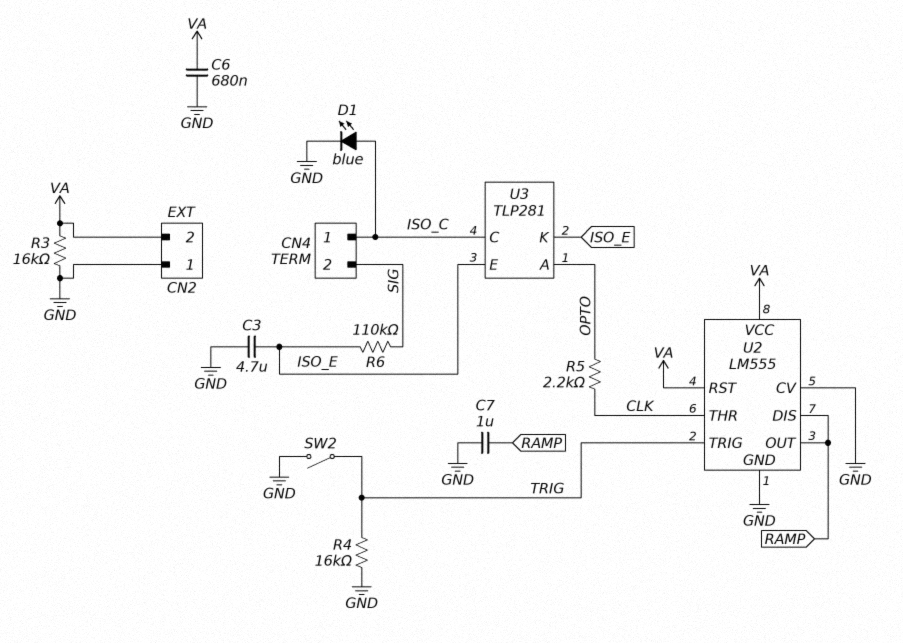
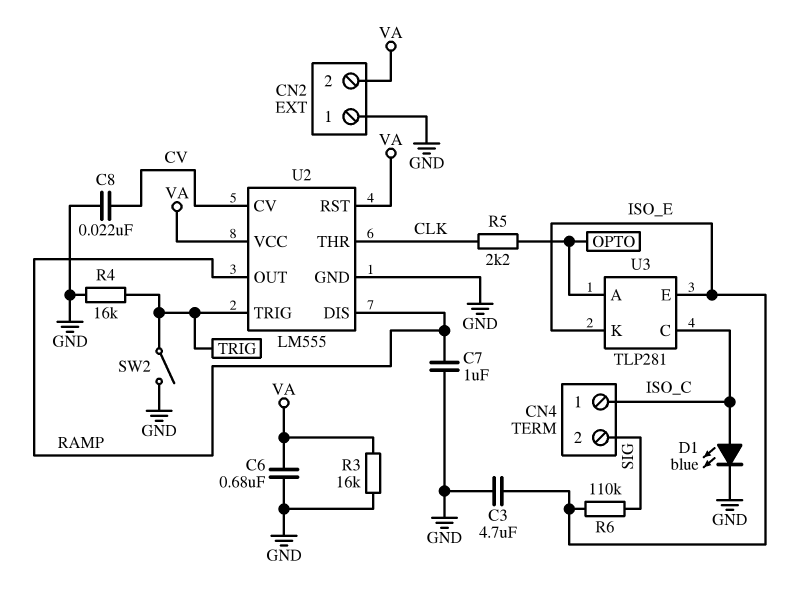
C8: none -> 22nF (CV, GND)
U2 pin CV: GND -> CV

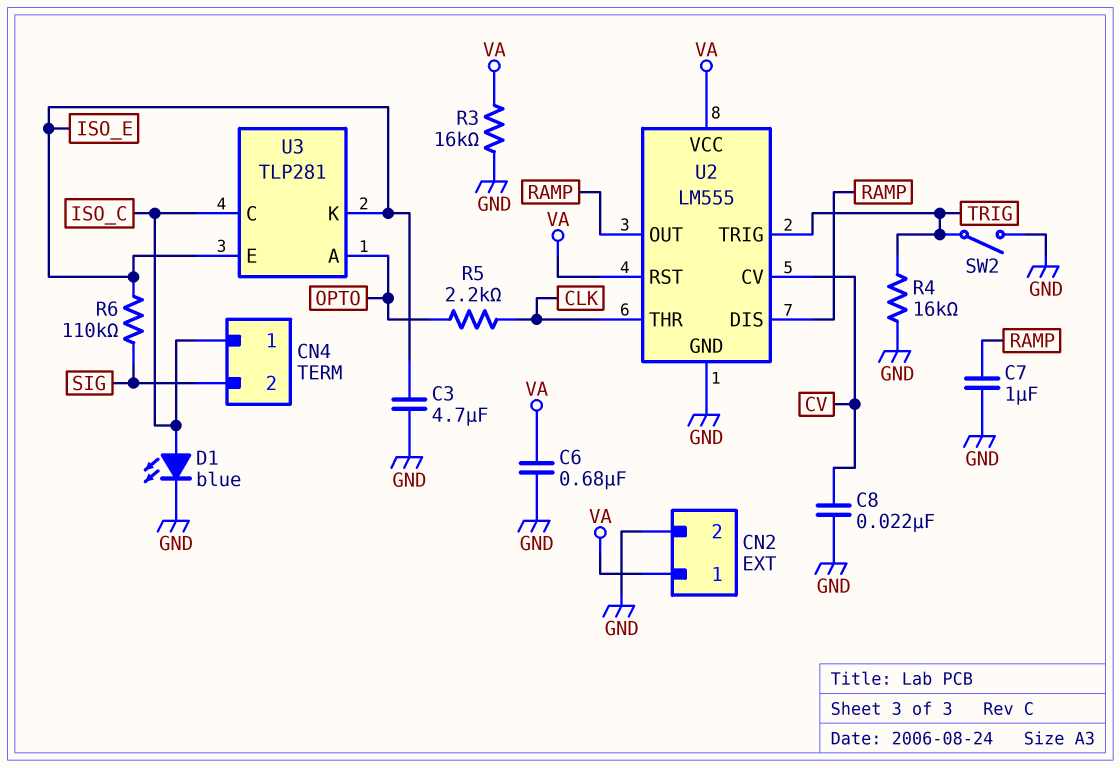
CN2 pin 1: GND -> VA
CN2 pin 2: VA -> GND

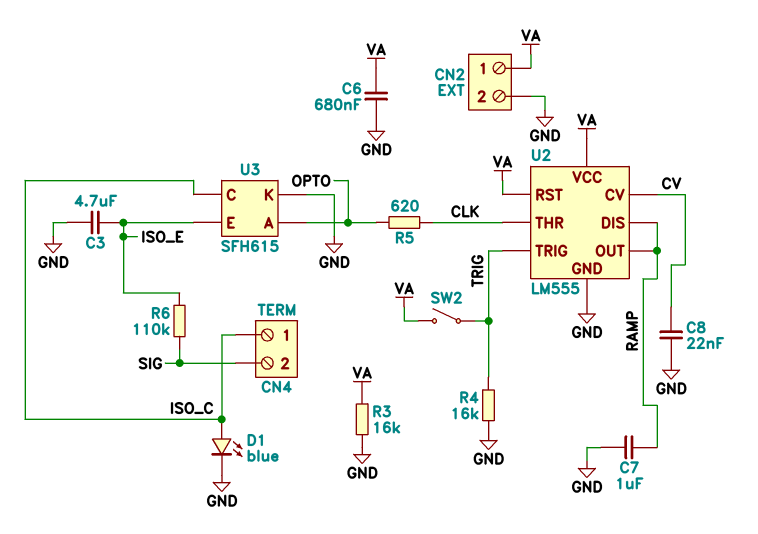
R5: 2.2k (CLK, OPTO) -> 620 (CLK, OPTO)
SW2: switch (GND, TRIG) -> switch (TRIG, VA)
U3: TLP281 -> SFH615
U3 pin K: ISO_E -> GND

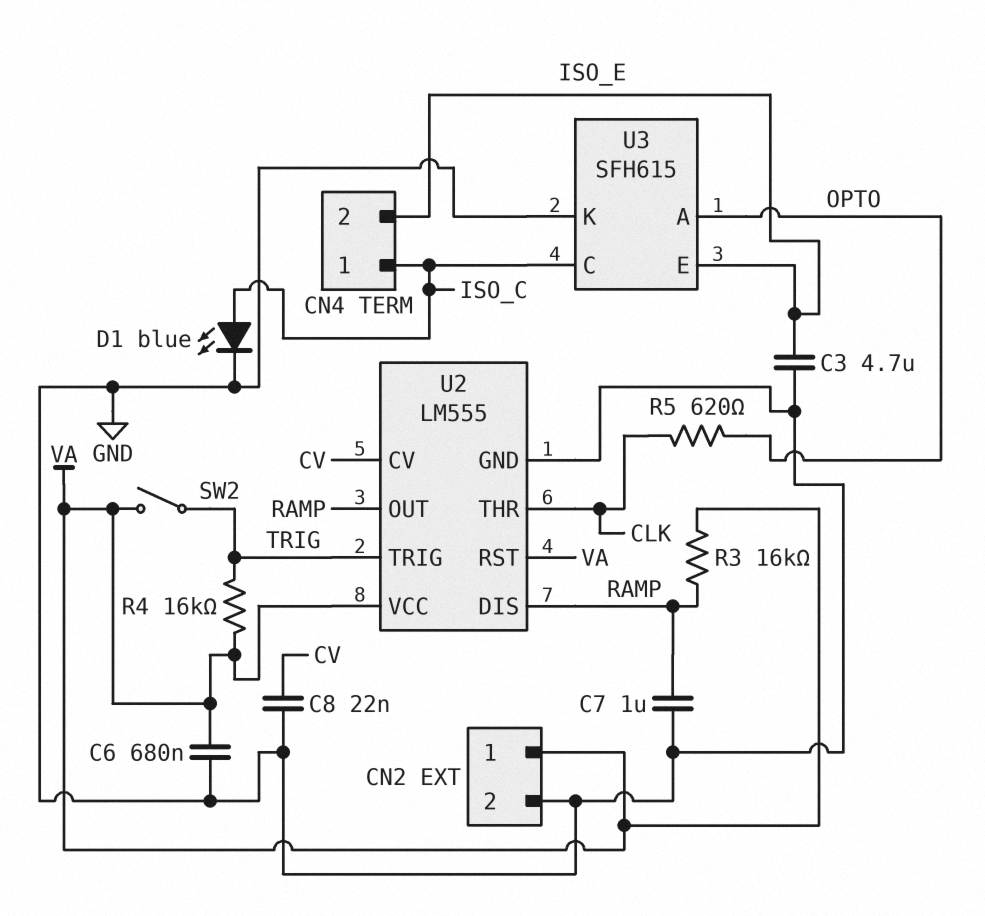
CN4 pin 2: SIG -> ISO_E
R3: 16k (GND, VA) -> 16k (RAMP, VA)
R4: 16k (GND, TRIG) -> 16k (TRIG, VA)
R6: 110k (ISO_E, SIG) -> none

